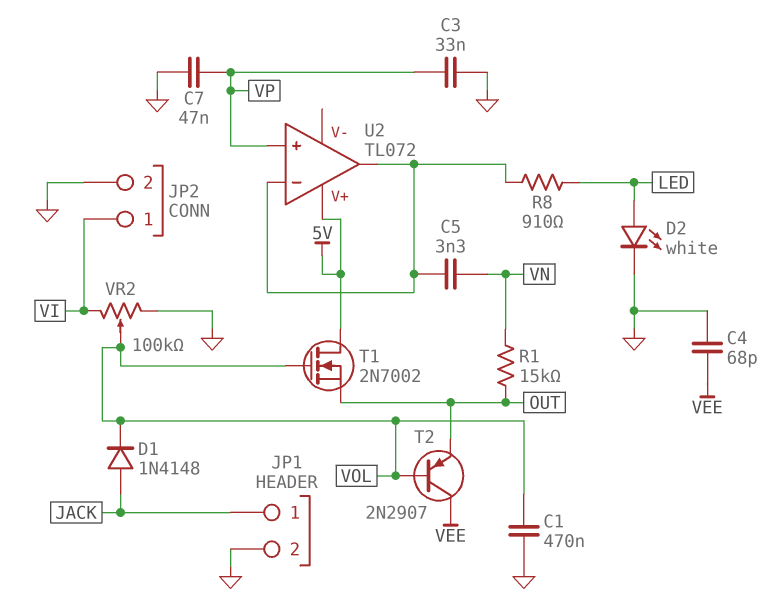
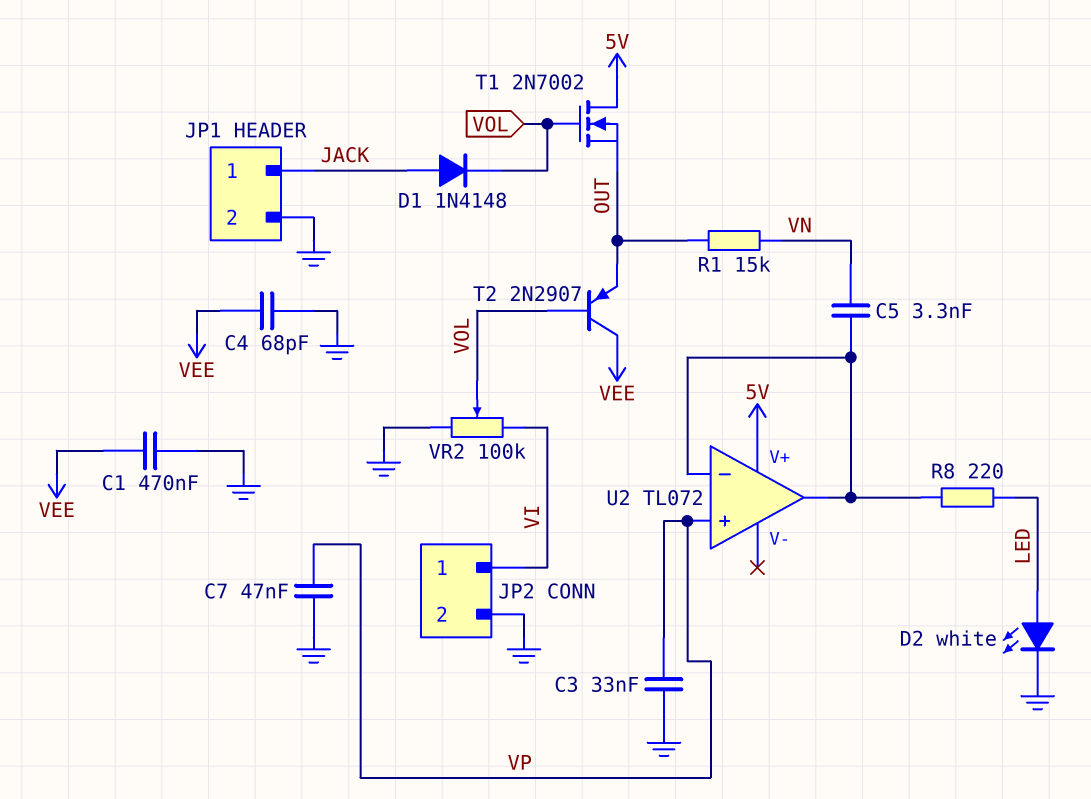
C1: 470nF (GND, VOL) -> 470nF (GND, VEE)
R8: 910 (LED, U2/in-) -> 220 (LED, U2/in-)

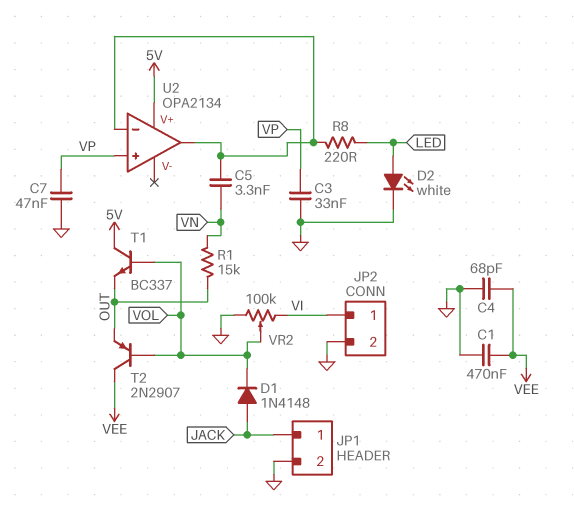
T1: NMOS 2N7002 (G VOL, D 5V, S OUT) -> NPN BC337 (B VOL, C 5V, E OUT)
U2: TL072 -> OPA2134

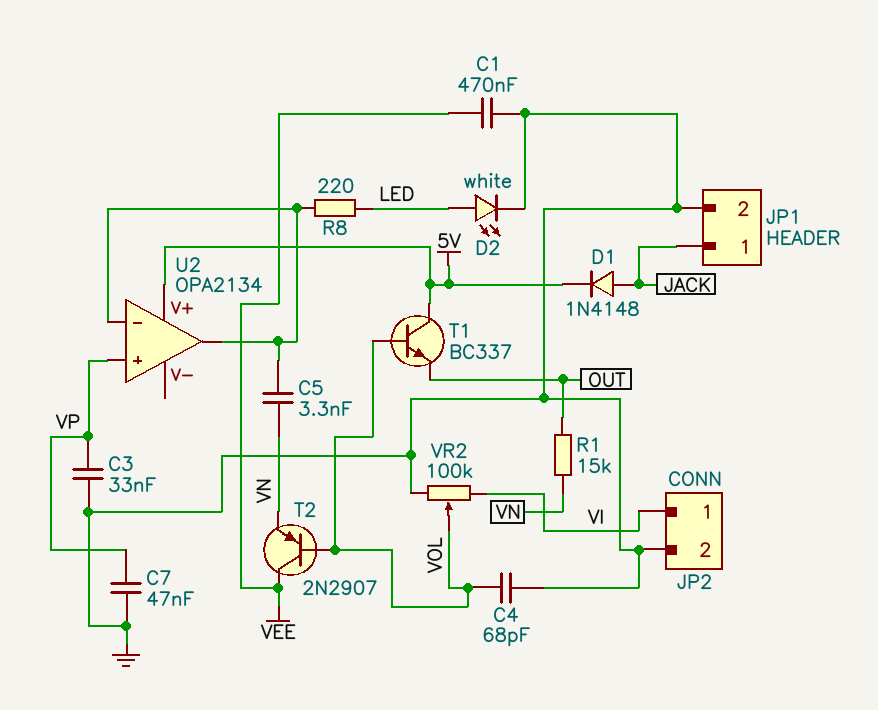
C4: 68pF (GND, VEE) -> 68pF (GND, VOL)
D1: diode 1N4148 (A JACK, K VOL) -> diode 1N4148 (A JACK, K 5V)
T2: PNP 2N2907 (B VOL, C VEE, E OUT) -> PNP 2N2907 (B VOL, C VEE, E VN)

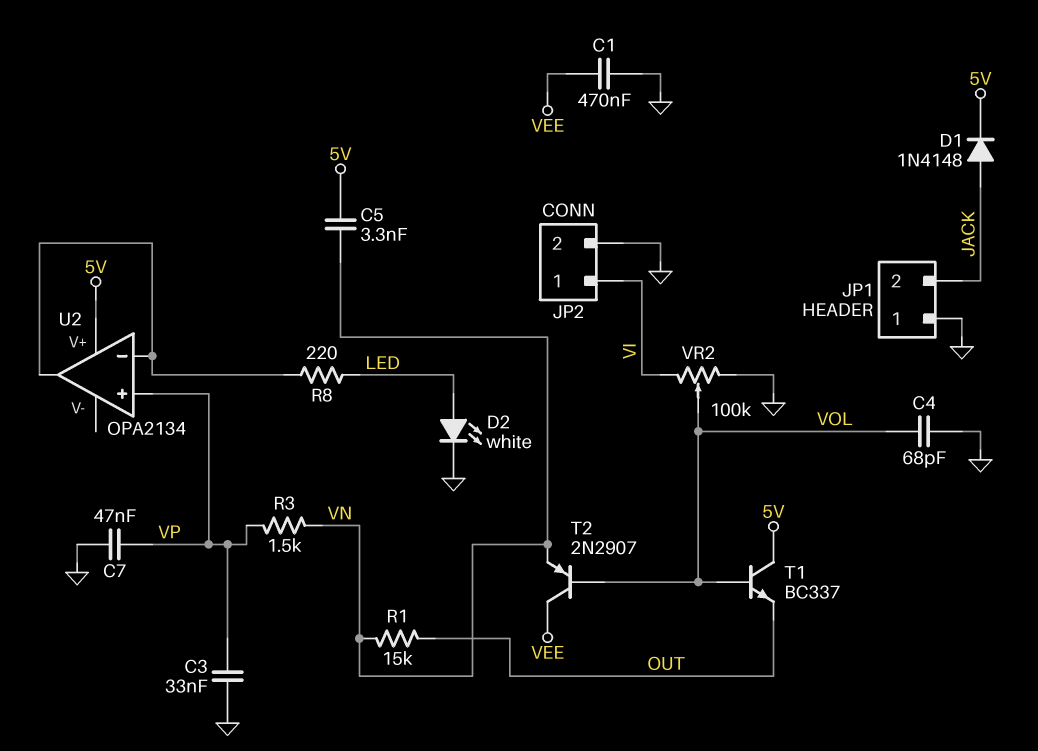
C5: 3.3nF (U2/in-, VN) -> 3.3nF (5V, VN)
JP1 pin 1: JACK -> GND
JP1 pin 2: GND -> JACK
R3: none -> 1.5k (VN, VP)

